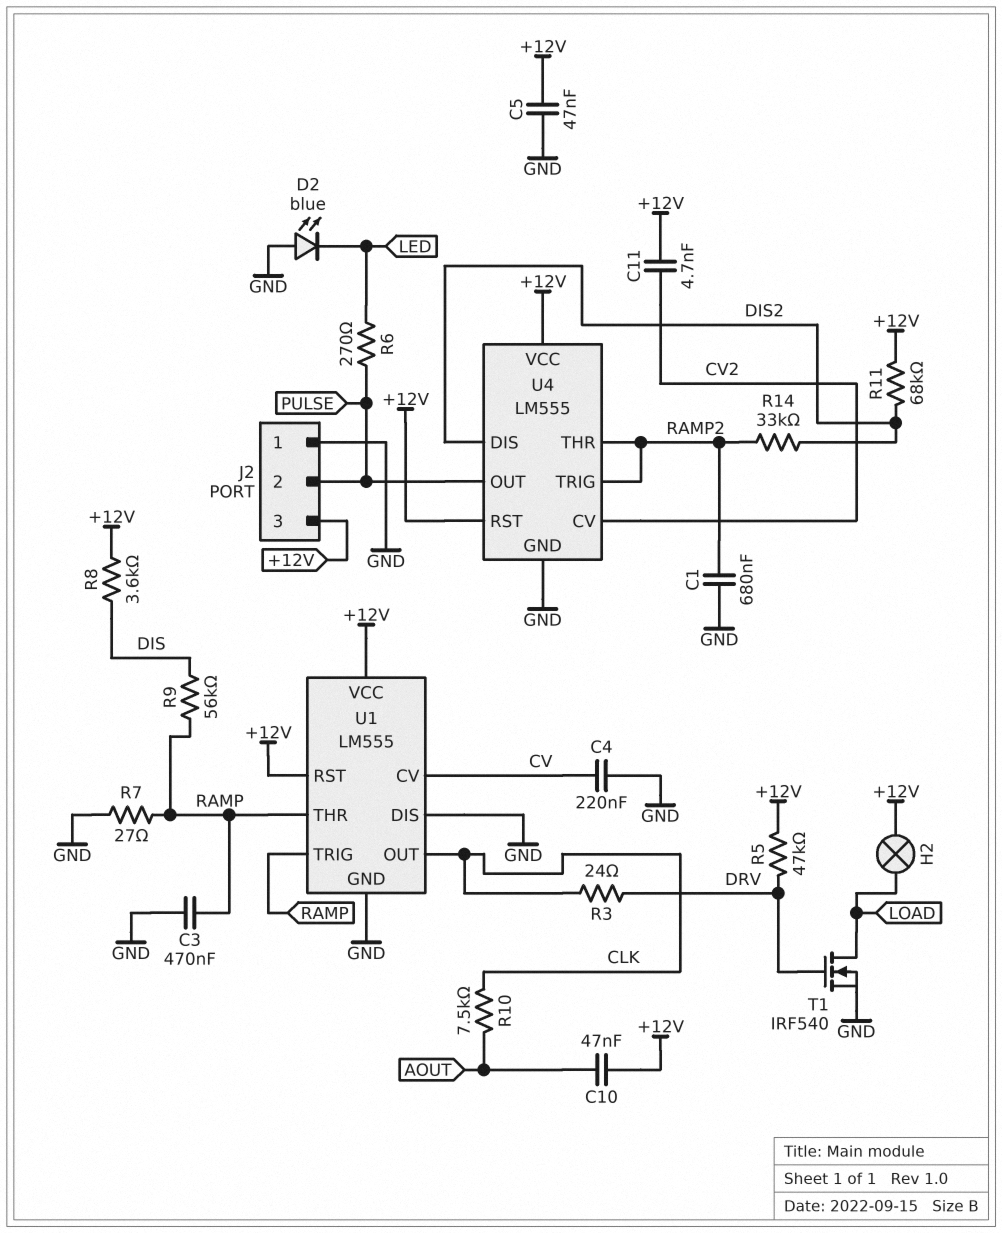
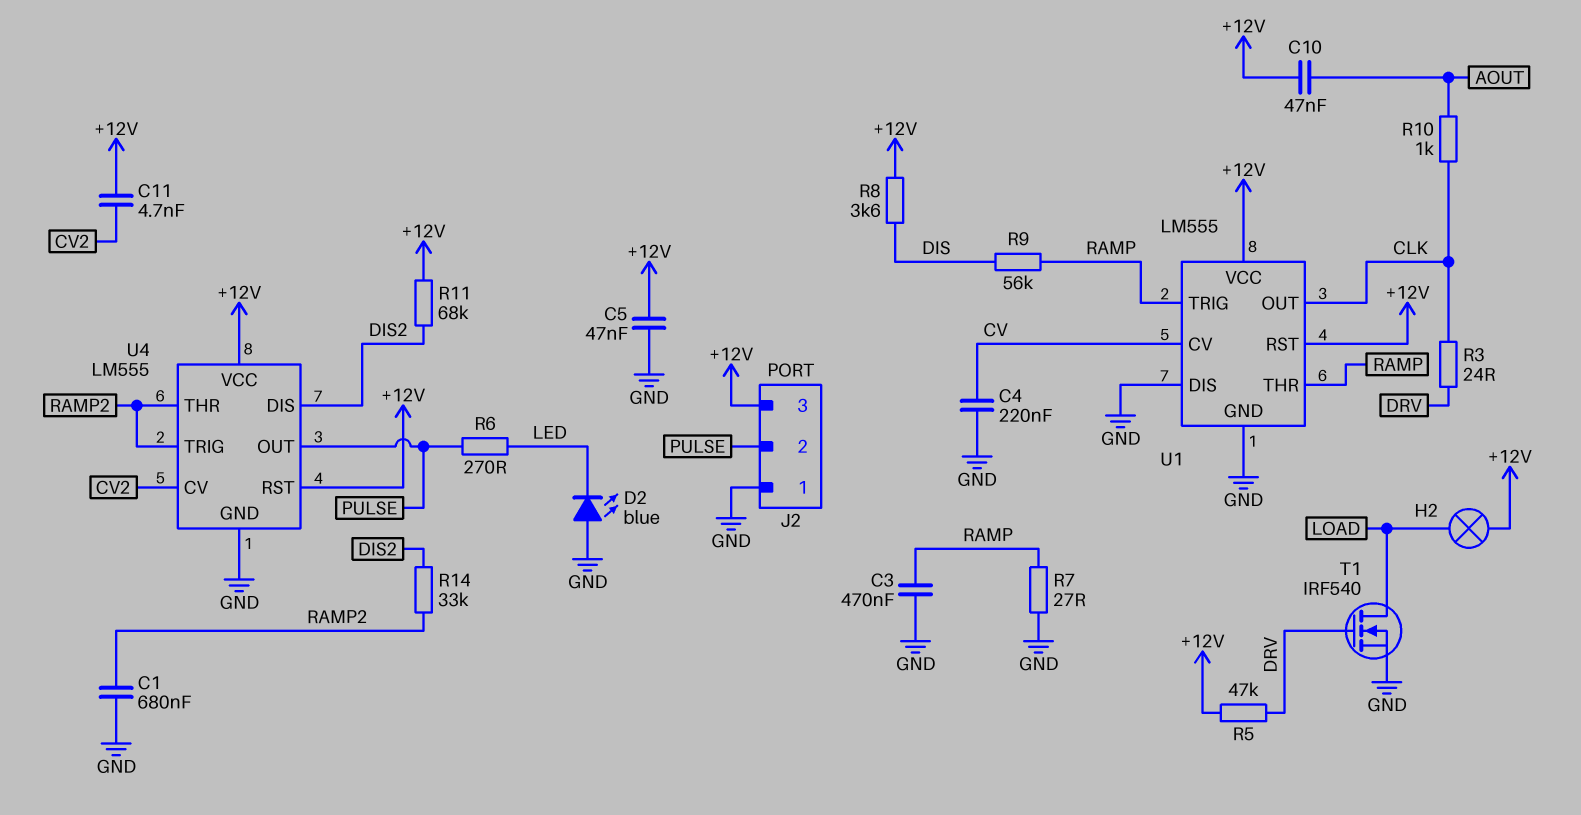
R10: 7.5k (AOUT, CLK) -> 1k (AOUT, CLK)

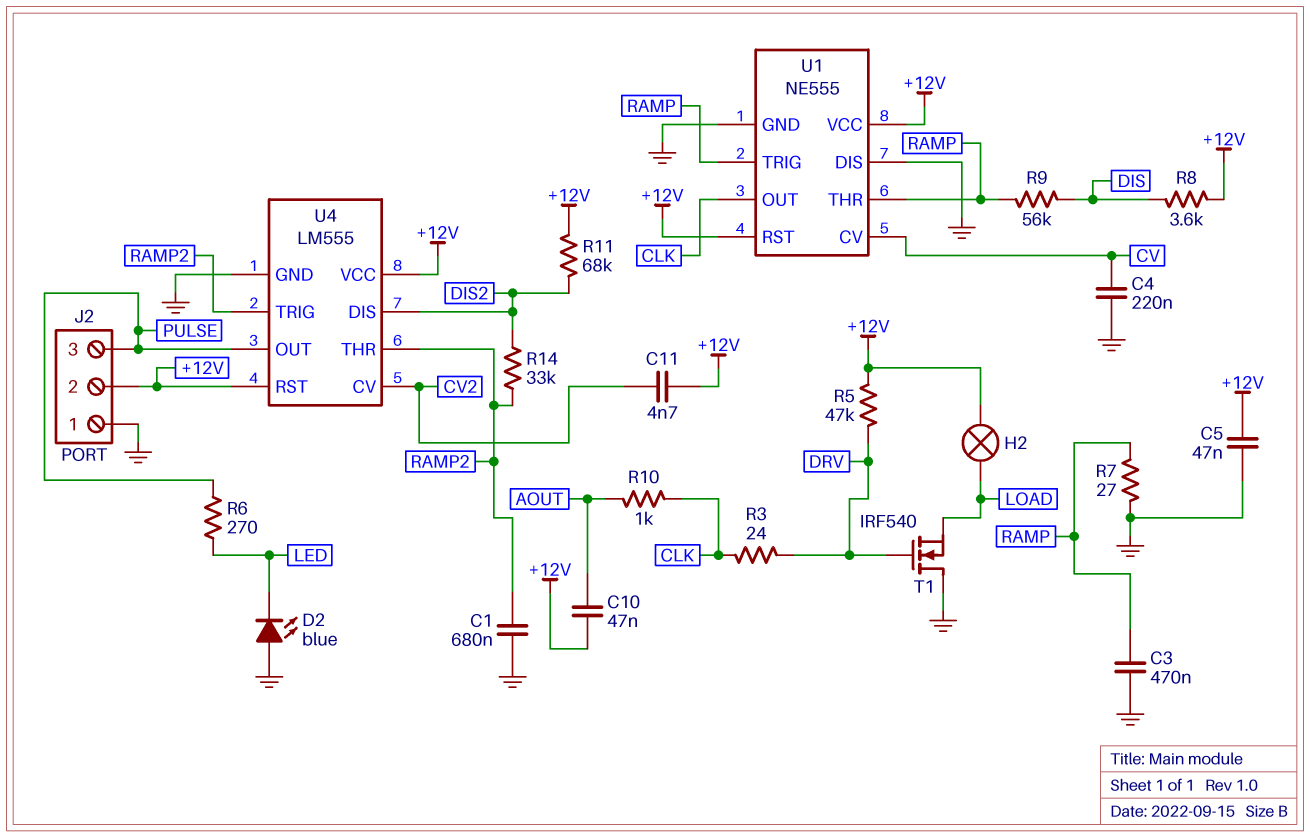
J2 pin 2: PULSE -> +12V
J2 pin 3: +12V -> PULSE
T1: NMOS IRF540 (G DRV, D LOAD, S GND) -> NMOS IRF540 (G DRV, D GND, S LOAD)
U1: LM555 -> NE555

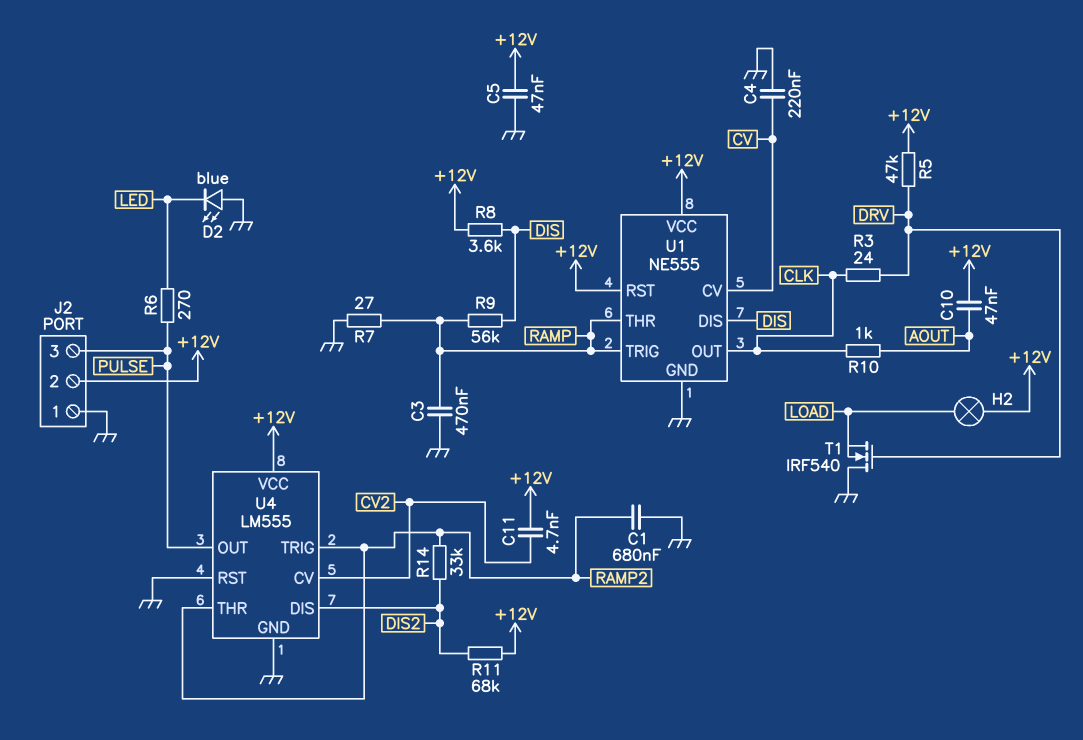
U1 pin DIS: GND -> DIS
U4 pin RST: +12V -> GND

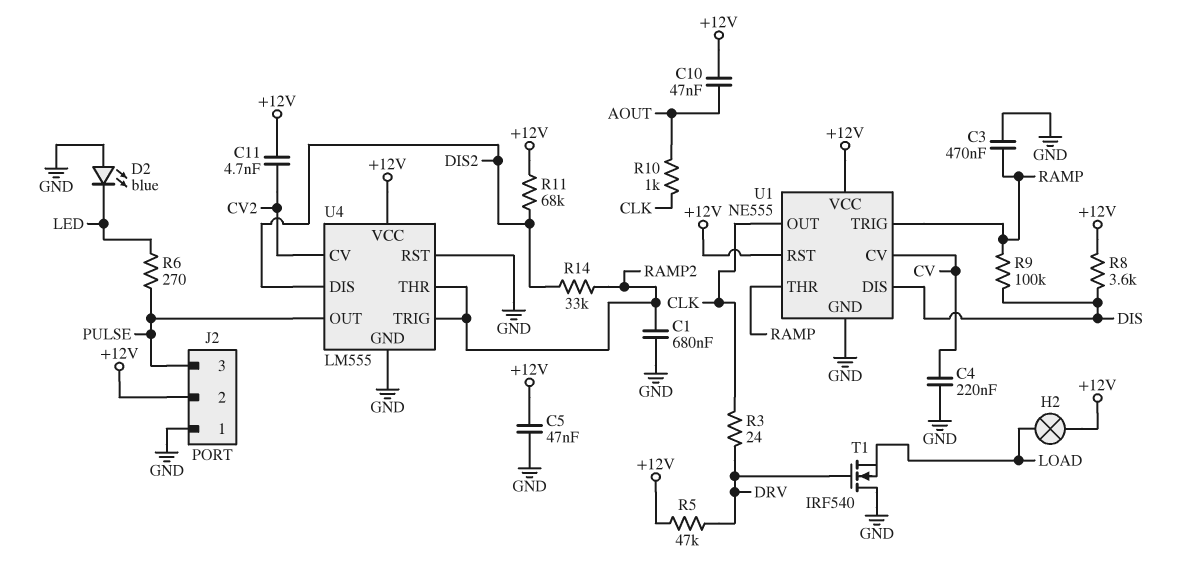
R7: 27 (GND, RAMP) -> none
R9: 56k (DIS, RAMP) -> 100k (DIS, RAMP)

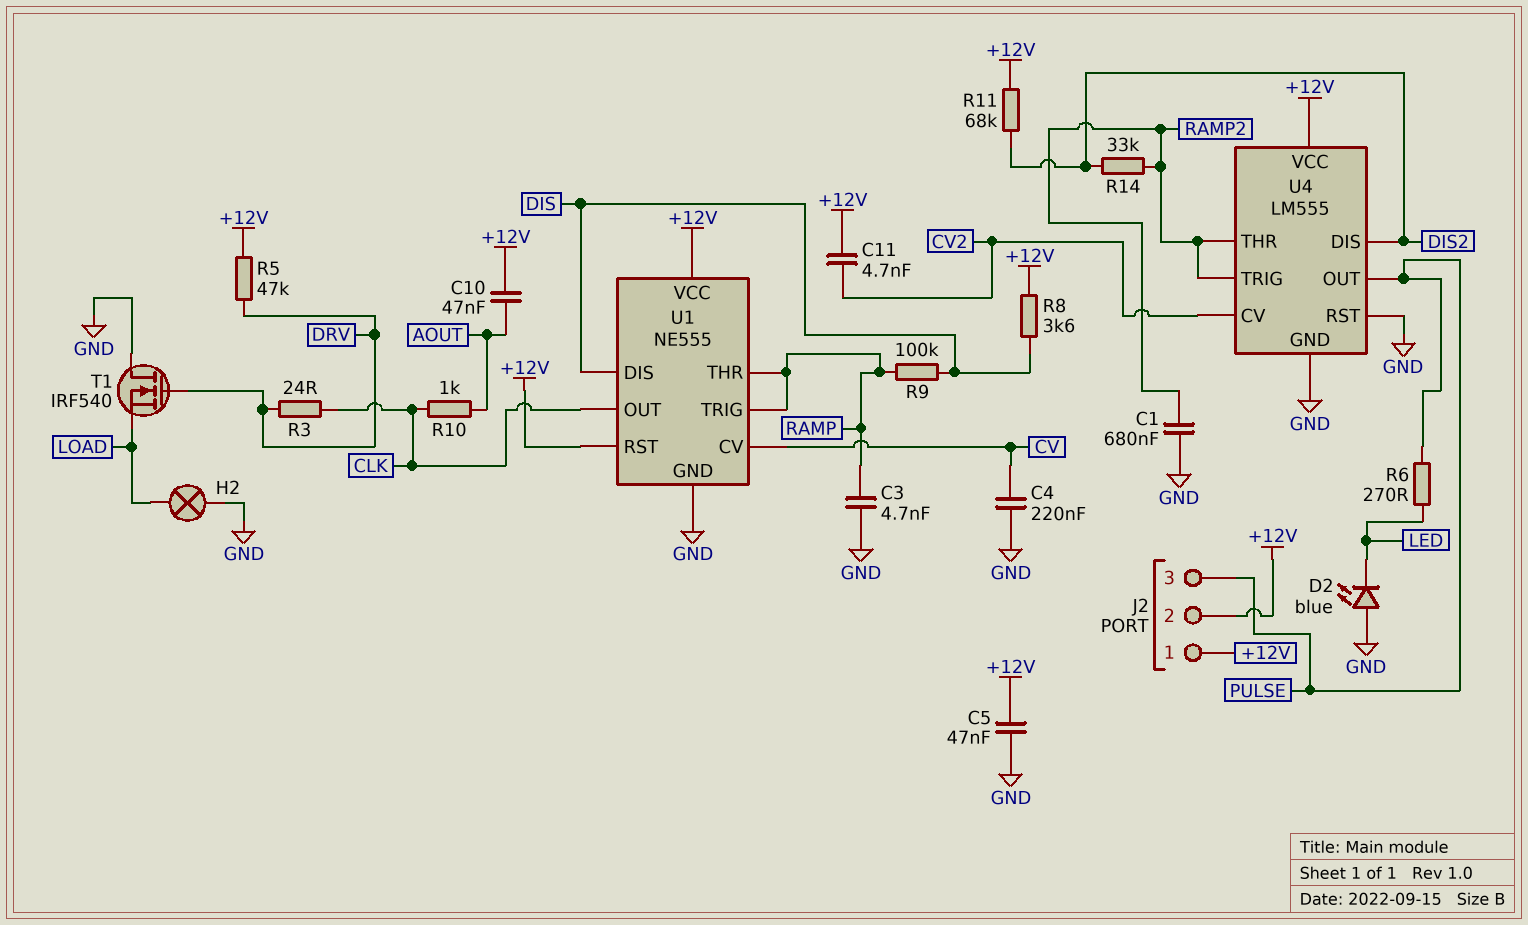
C3: 470nF (GND, RAMP) -> 4.7nF (GND, RAMP)
H2: lamp (+12V, LOAD) -> lamp (GND, LOAD)
J2 pin 1: GND -> +12V

